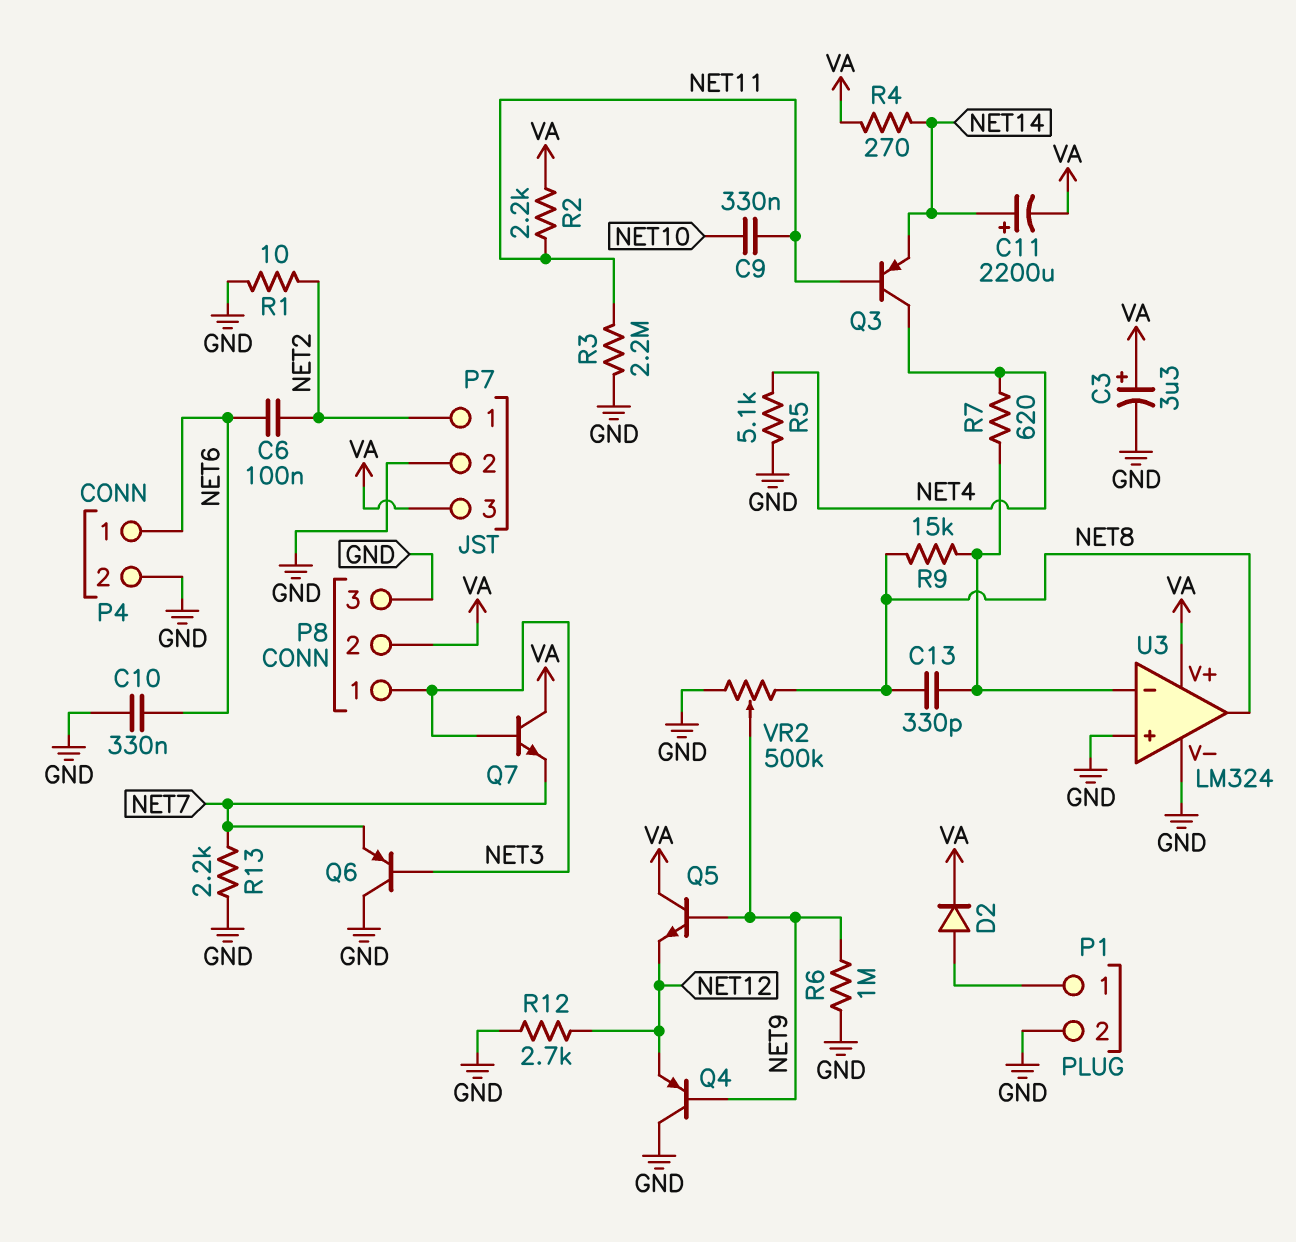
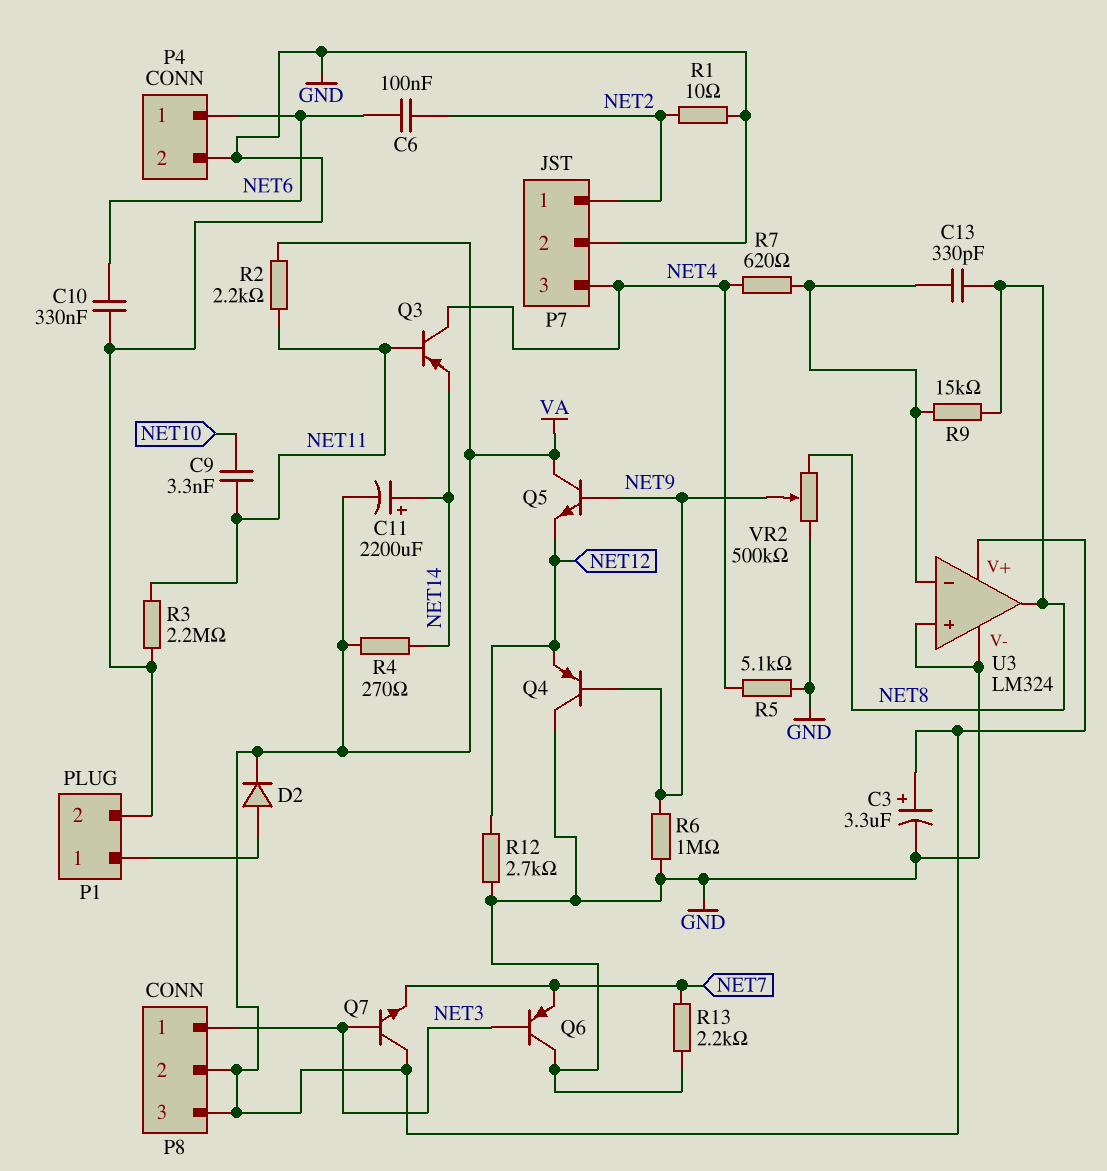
C9: 330nF (NET10, NET11) -> 3.3nF (NET10, NET11)
P7 pin 3: VA -> NET4
P8 pin 3: GND -> VA

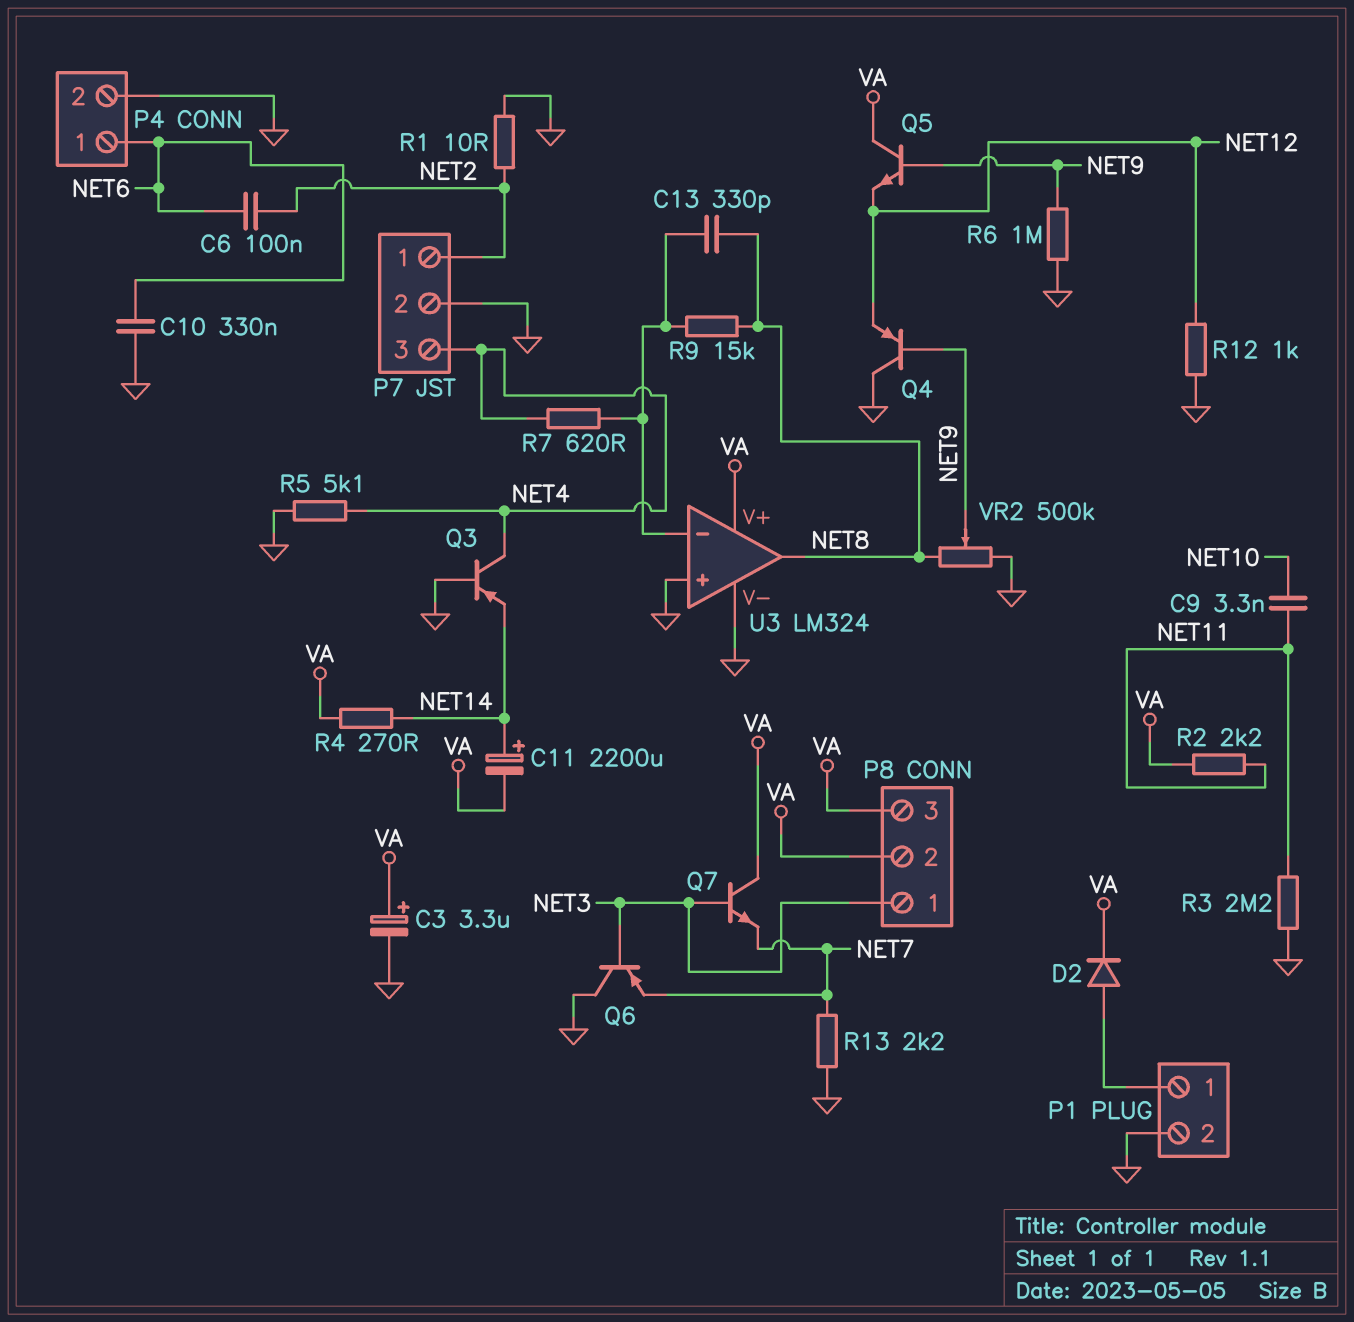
Q3: PNP (B NET11, C NET4, E NET14) -> PNP (B GND, C NET4, E NET14)
R12: 2.7k (GND, NET12) -> 1k (GND, NET12)

